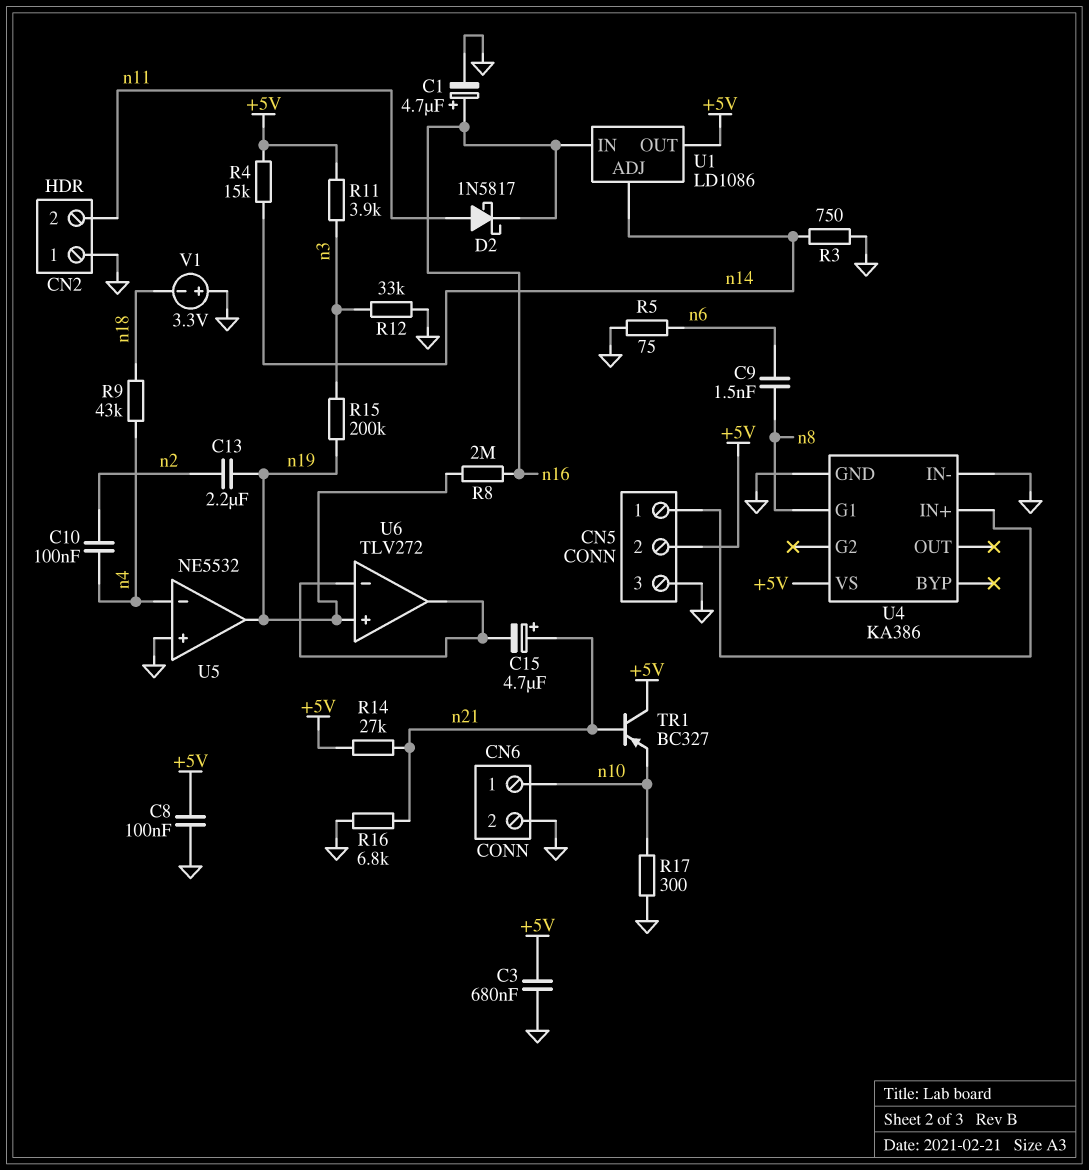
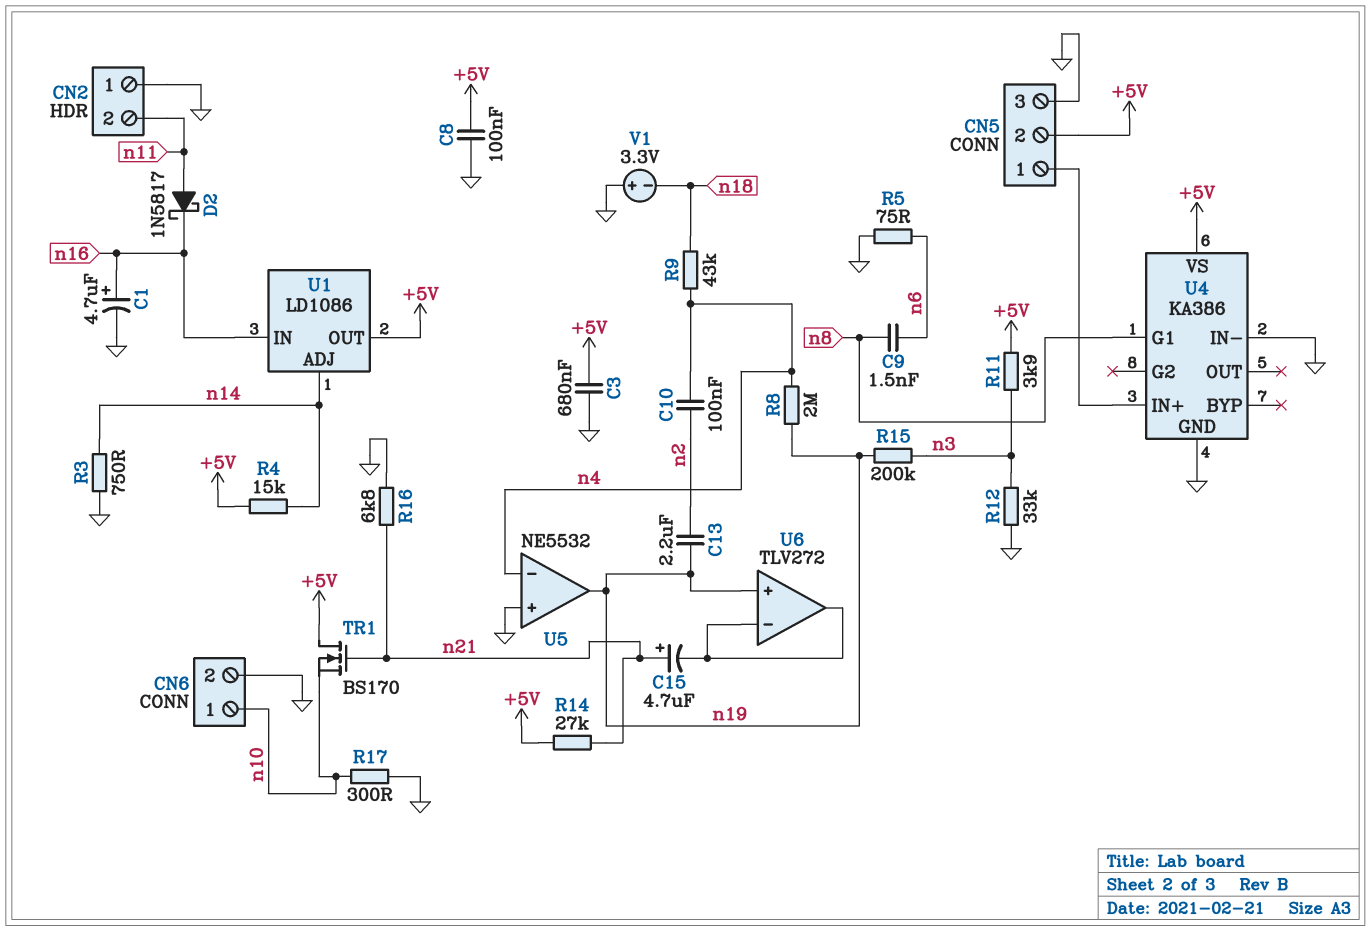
R8: 2M (n16, n19) -> 2M (n4, n19)
TR1: PNP BC327 (B n21, C +5V, E n10) -> NMOS BS170 (G n21, D +5V, S n10)

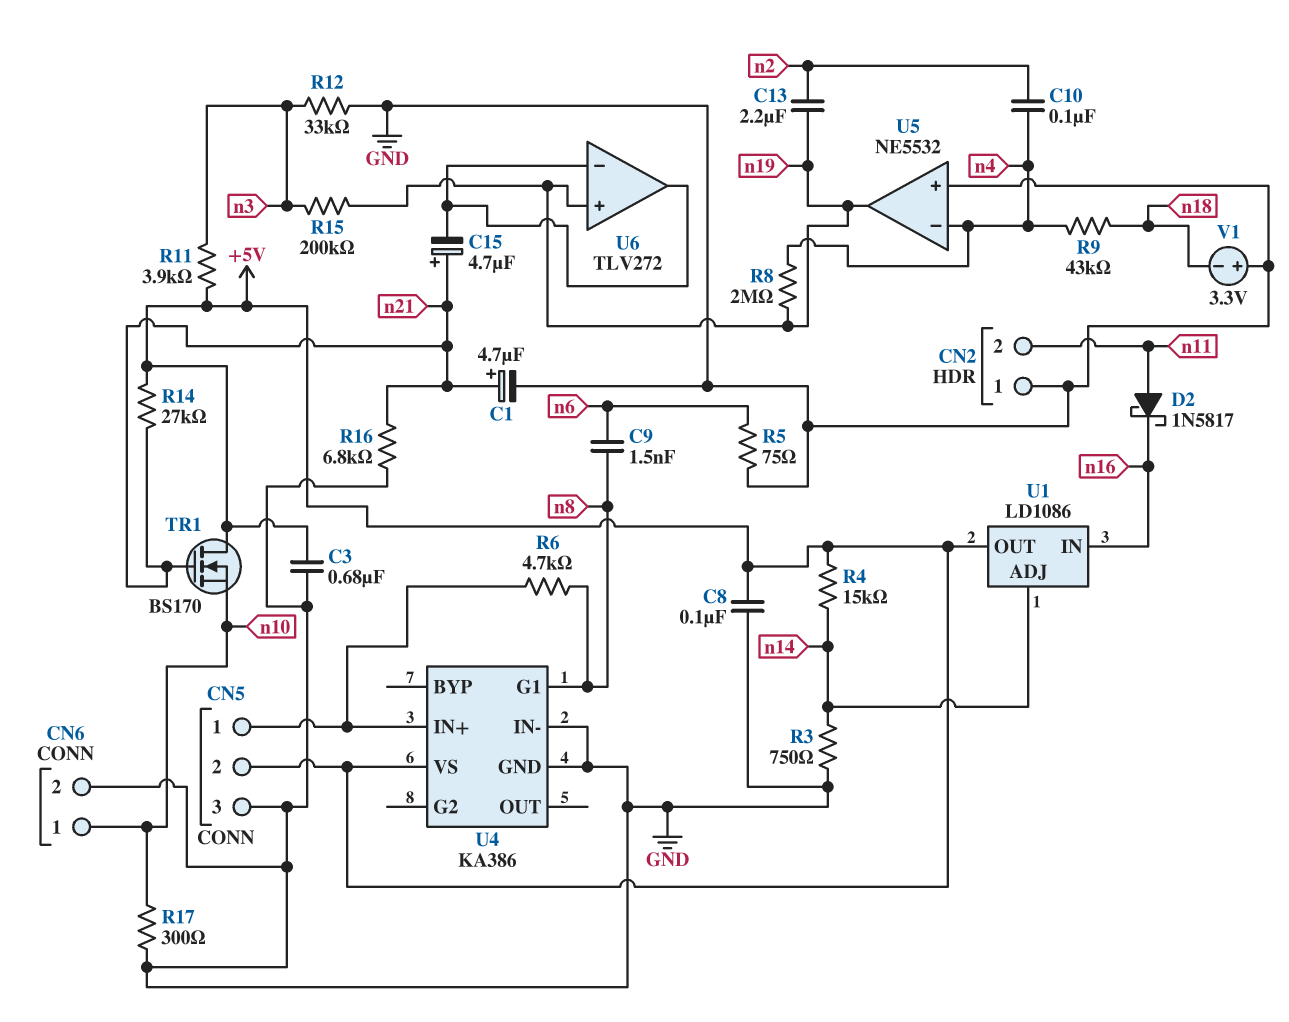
C1: 4.7uF (plus n16, minus GND) -> 4.7uF (plus n21, minus GND)
R6: none -> 4.7k (CN5/1, n8)

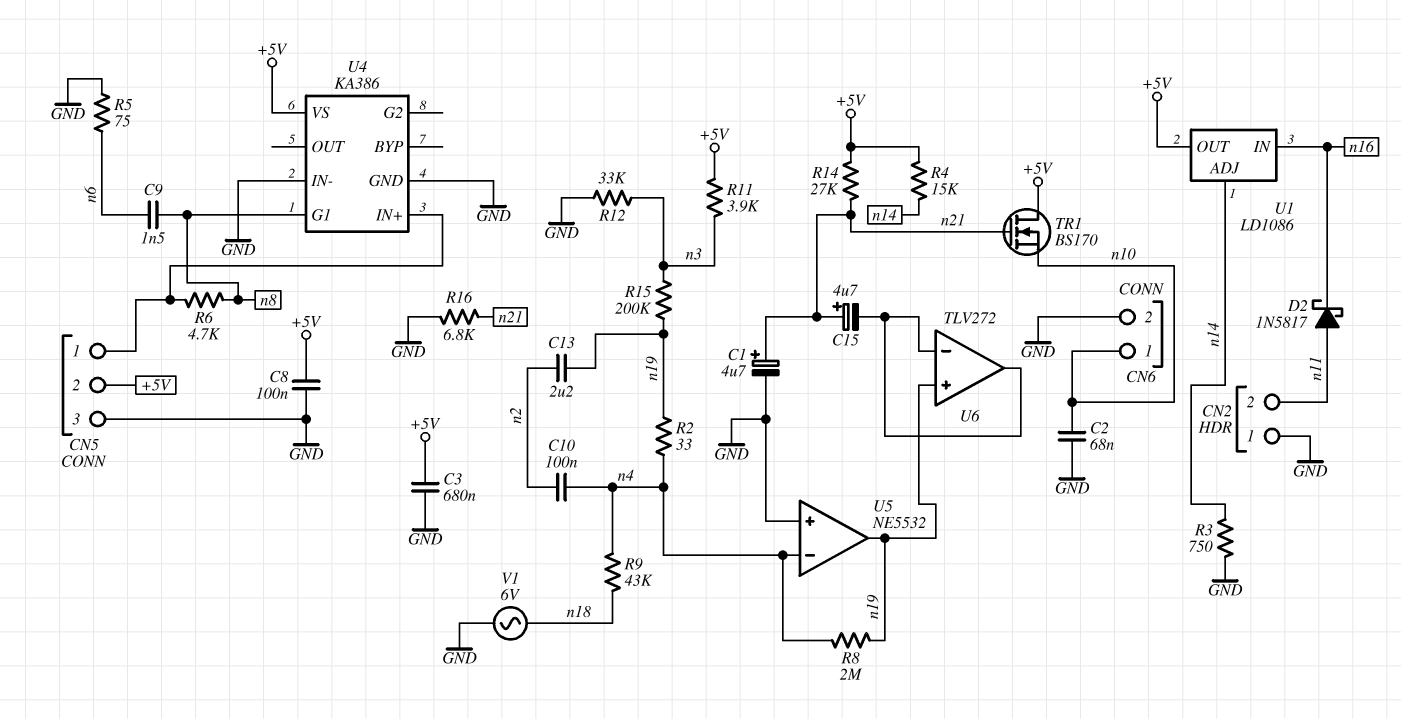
C2: none -> 68nF (GND, n10)
R2: none -> 33 (n4, n19)
R17: 300 (GND, n10) -> none
V1: 3.3V (plus GND, minus n18) -> AC 6V (GND, n18)

